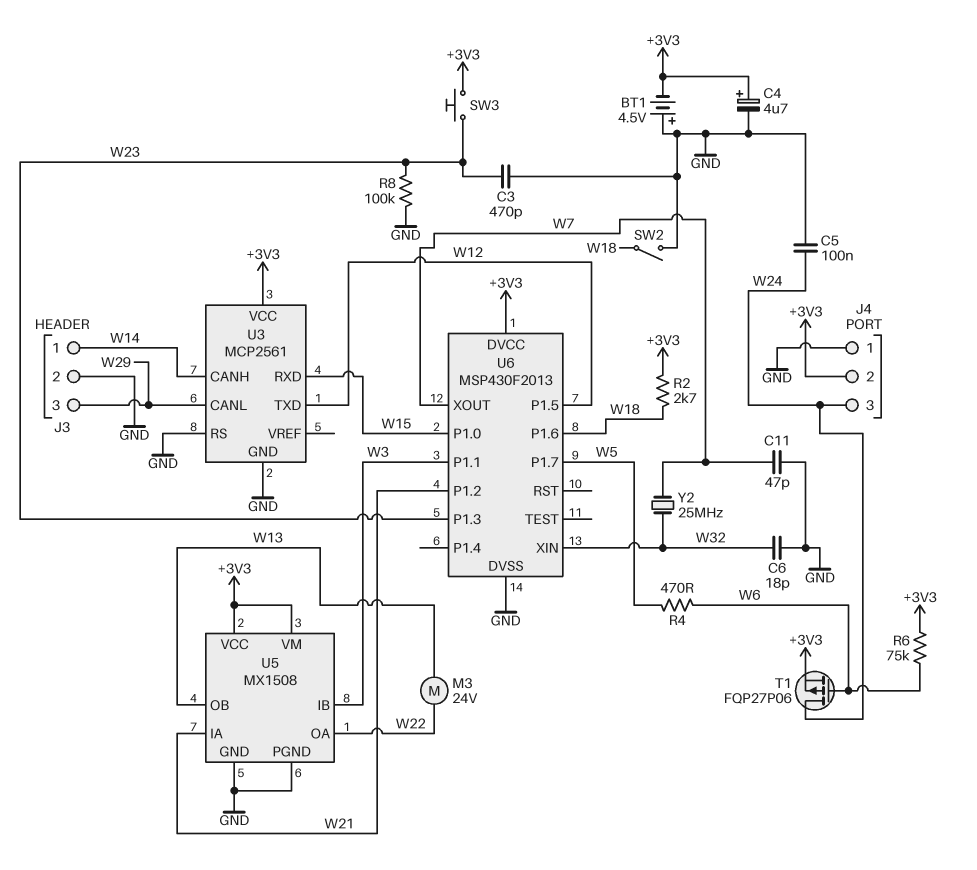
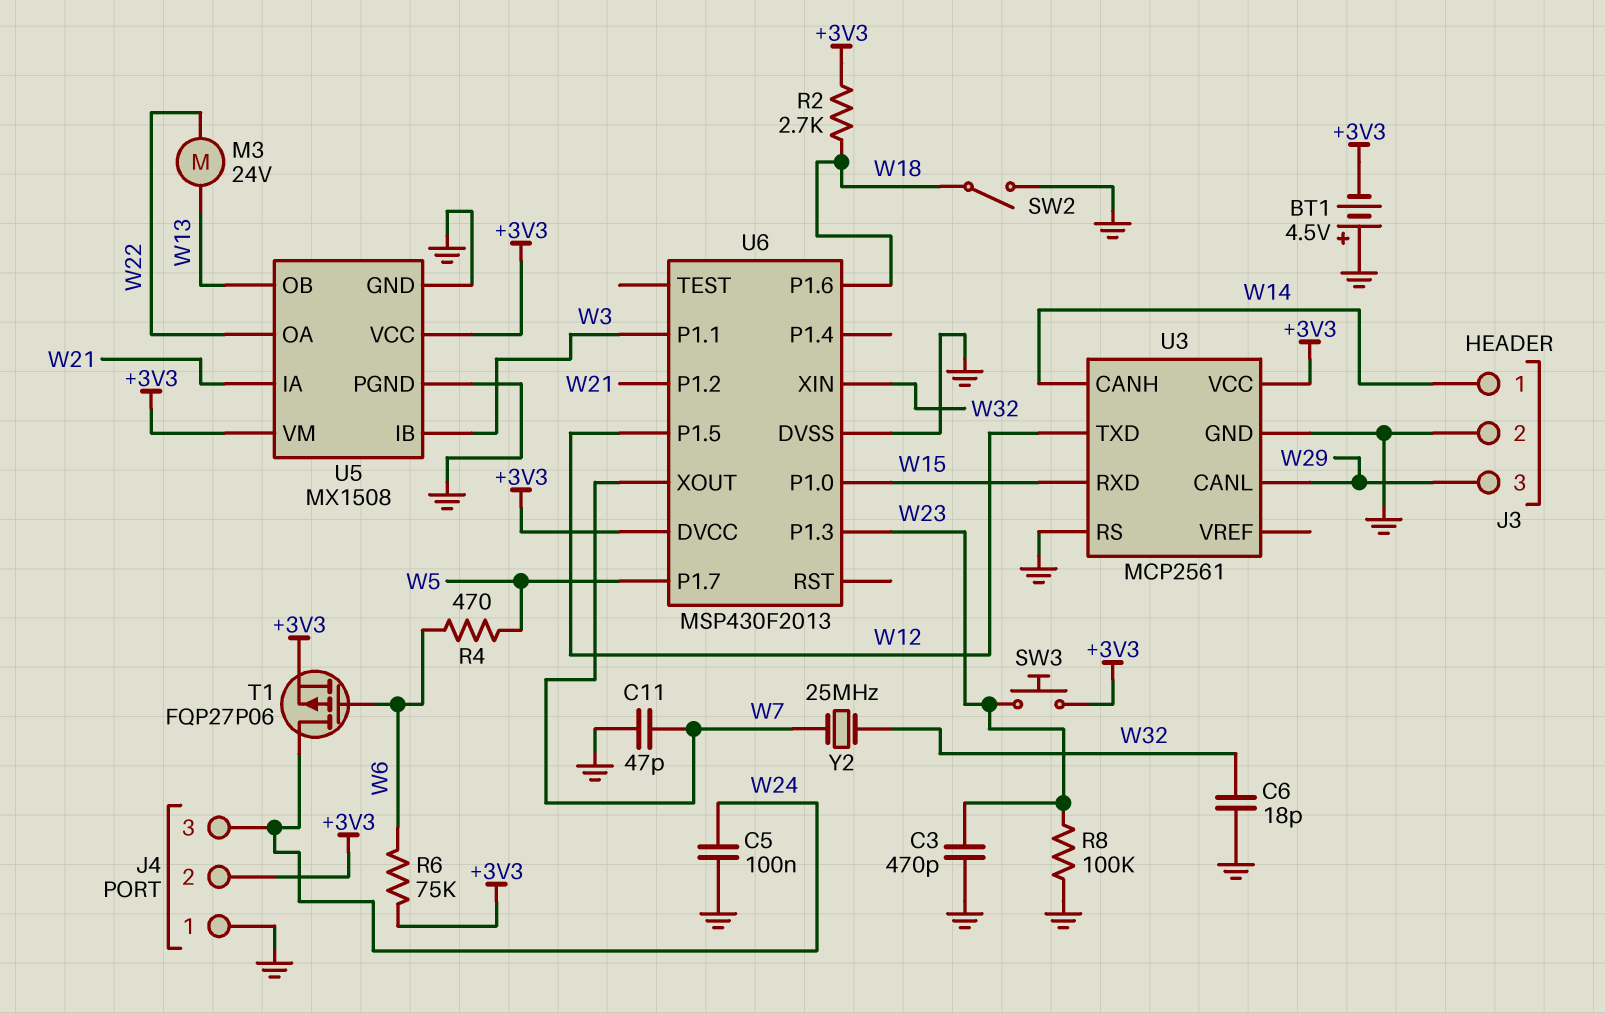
C4: 4.7uF (plus +3V3, minus GND) -> none

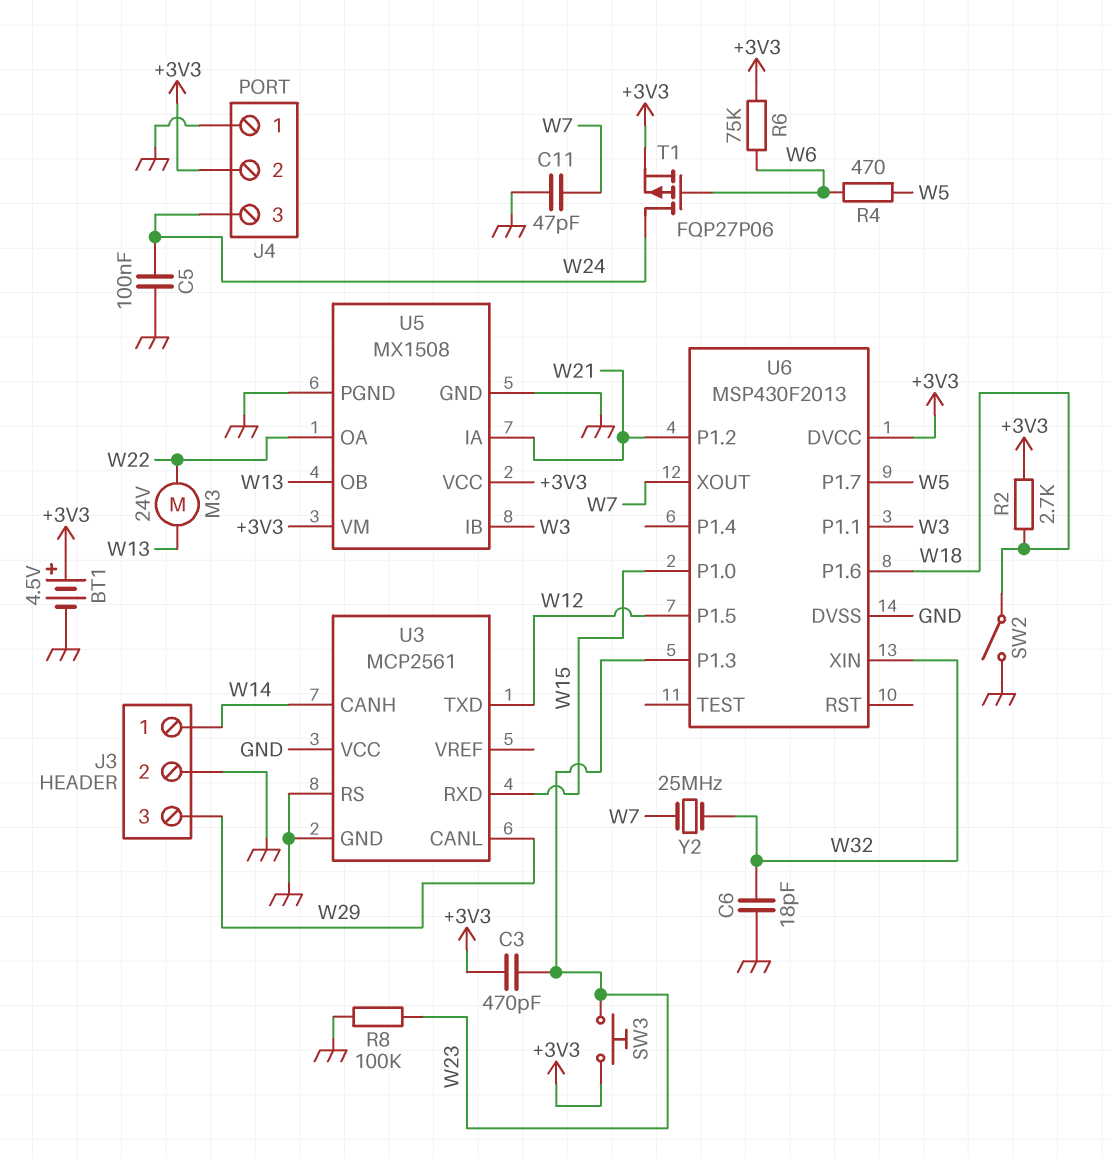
BT1: 4.5V (plus GND, minus +3V3) -> 4.5V (plus +3V3, minus GND)
C3: 470pF (GND, W23) -> 470pF (+3V3, W23)
U3 pin VCC: +3V3 -> GND

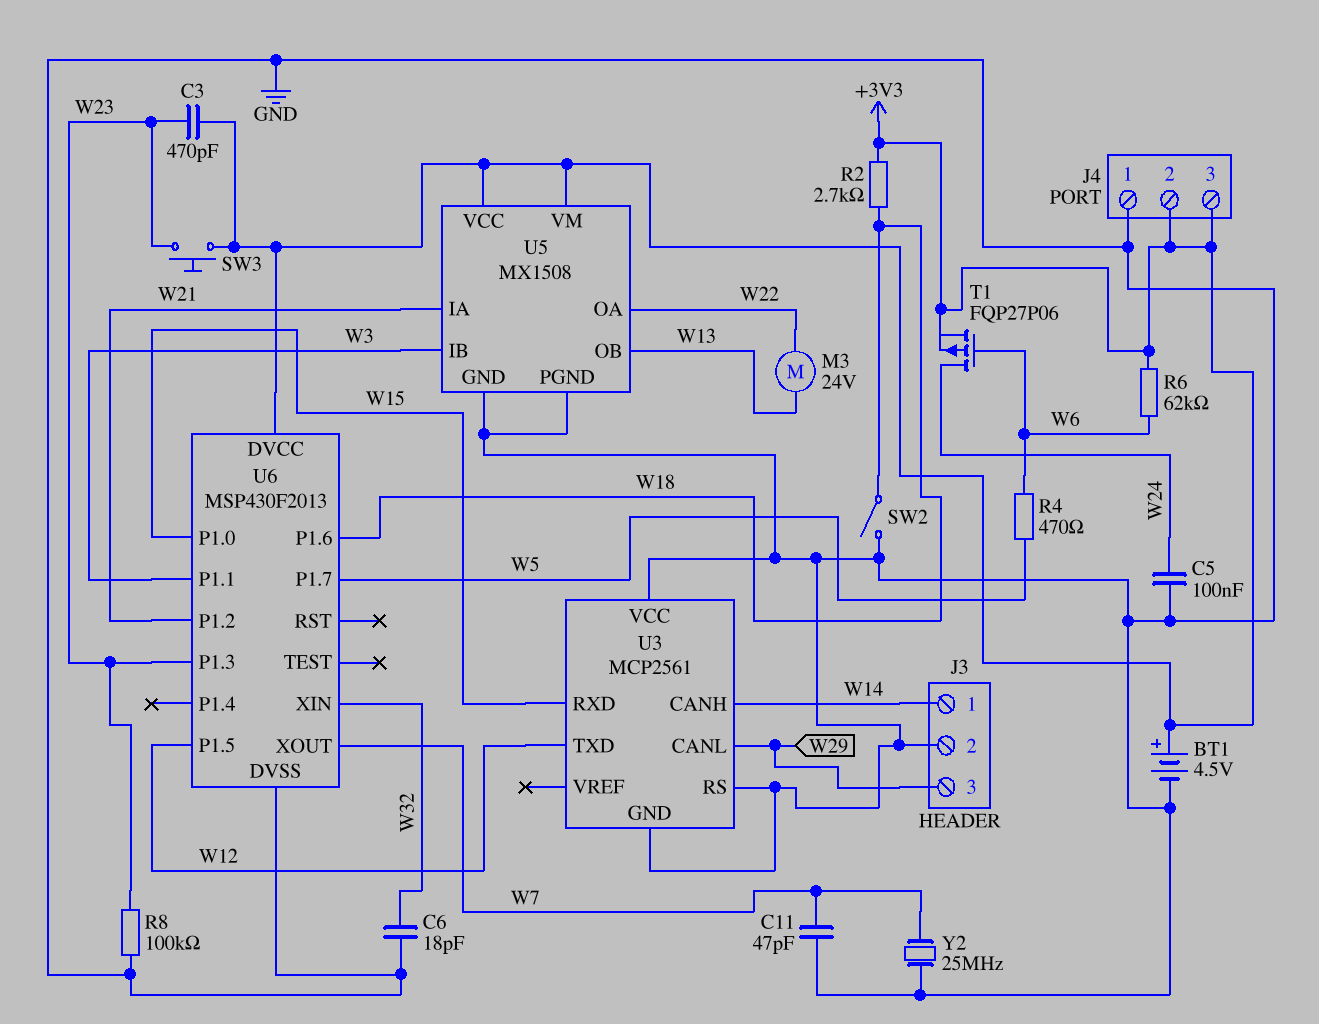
J4 pin 3: W24 -> +3V3
R6: 75k (+3V3, W6) -> 62k (+3V3, W6)
Y2: 25MHz (W7, W32) -> 25MHz (GND, W7)

